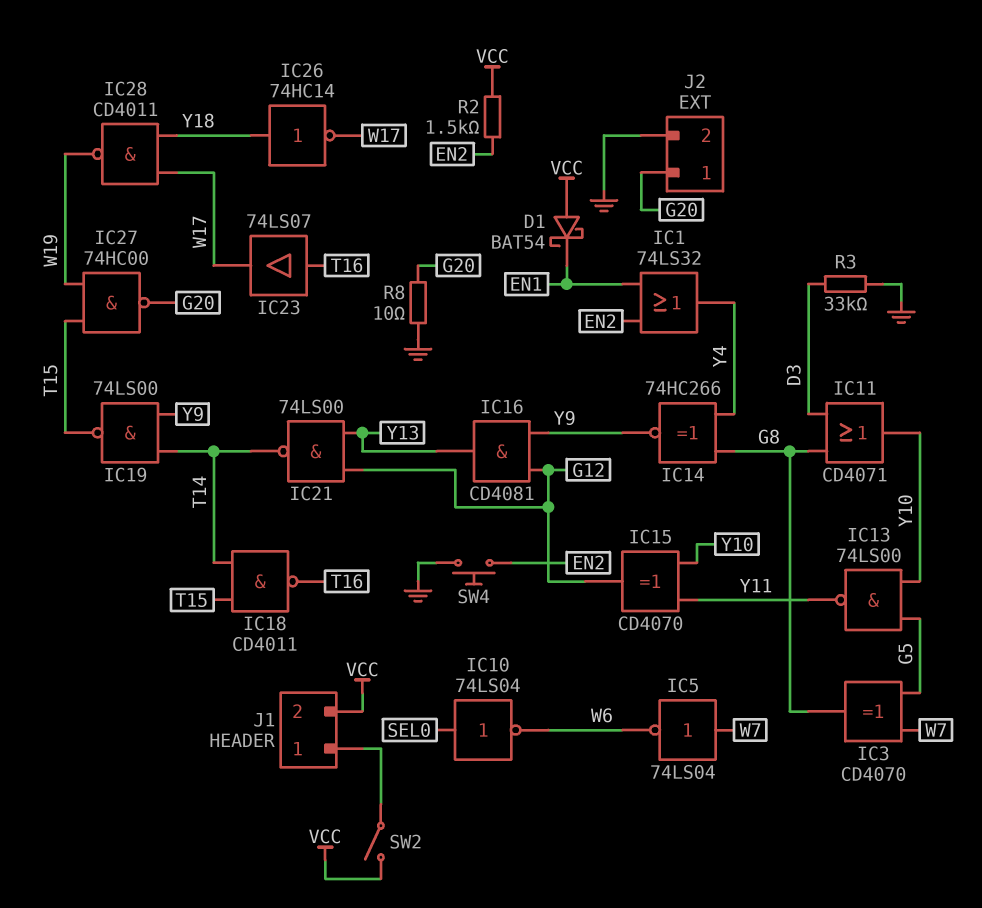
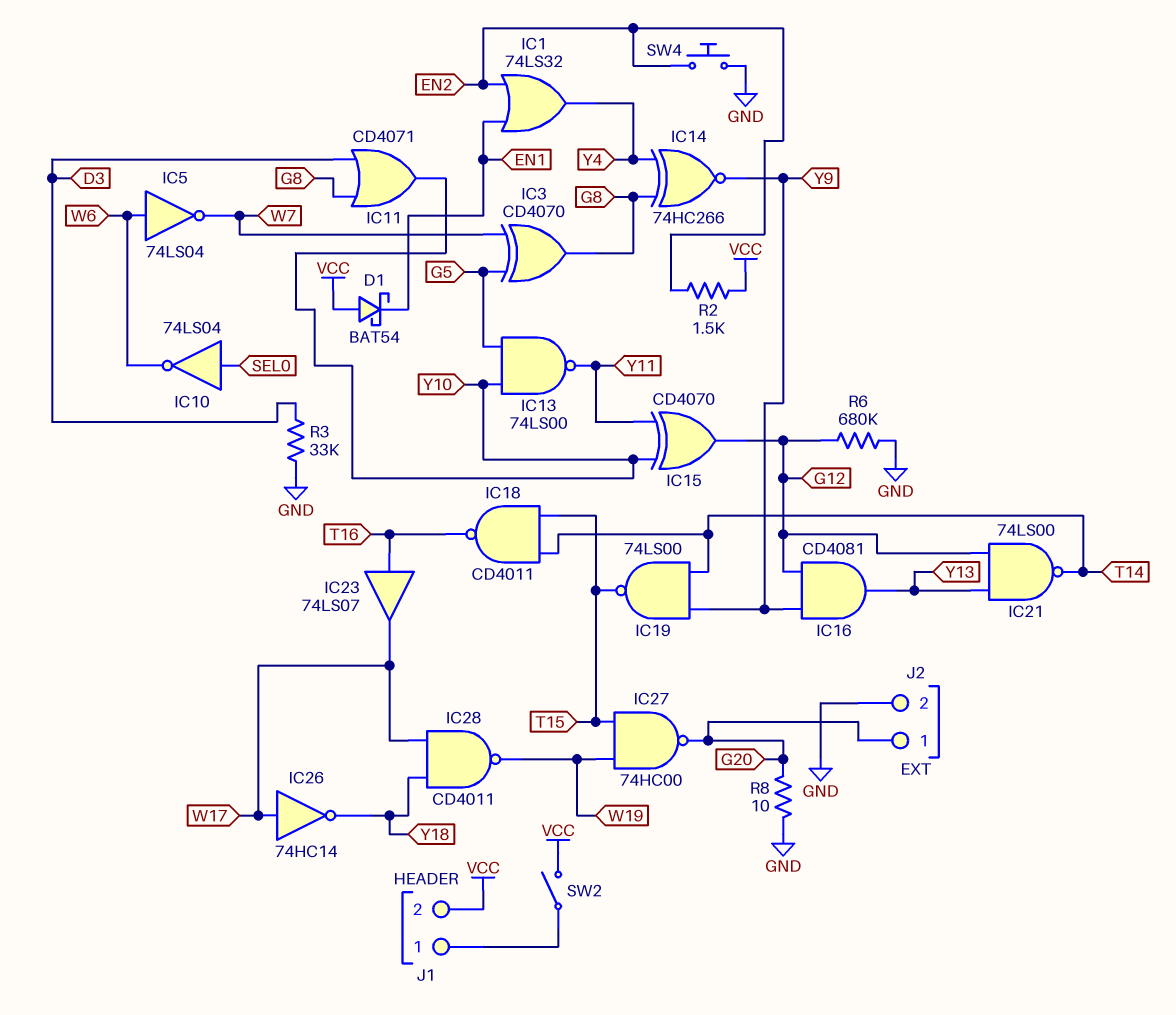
IC5: NOT 74LS04 (in W7, out W6) -> NOT 74LS04 (in W6, out W7)
IC26: NOT 74HC14 (in Y18, out W17) -> NOT 74HC14 (in W17, out Y18)
R6: none -> 680k (G12, GND)

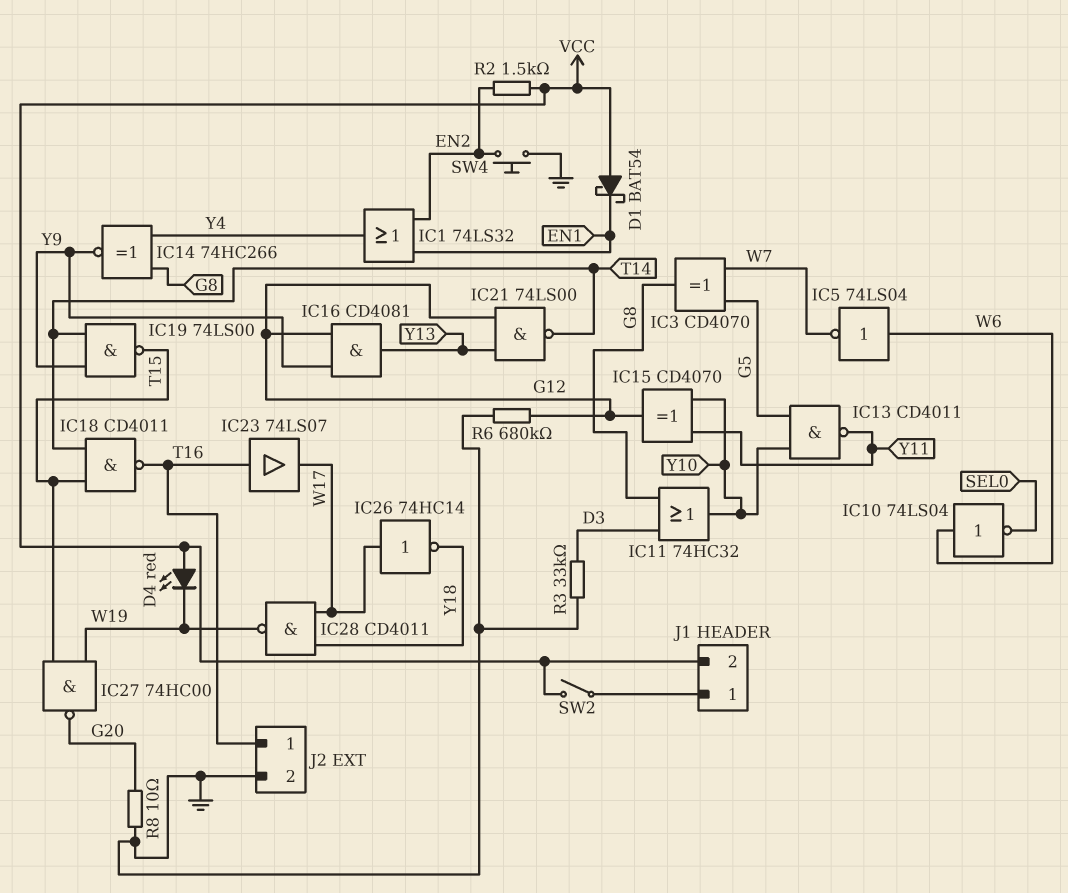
D4: none -> LED red (A VCC, K W19)
IC10: NOT 74LS04 (in SEL0, out W6) -> NOT 74LS04 (in W6, out SEL0)
IC11: OR CD4071 (in D3, in G8, out Y10) -> OR 74HC32 (in D3, in G8, out Y10)
IC13: NAND 74LS00 (in G5, in Y10, out Y11) -> NAND CD4011 (in G5, in Y10, out Y11)
J2 pin 1: G20 -> T16

